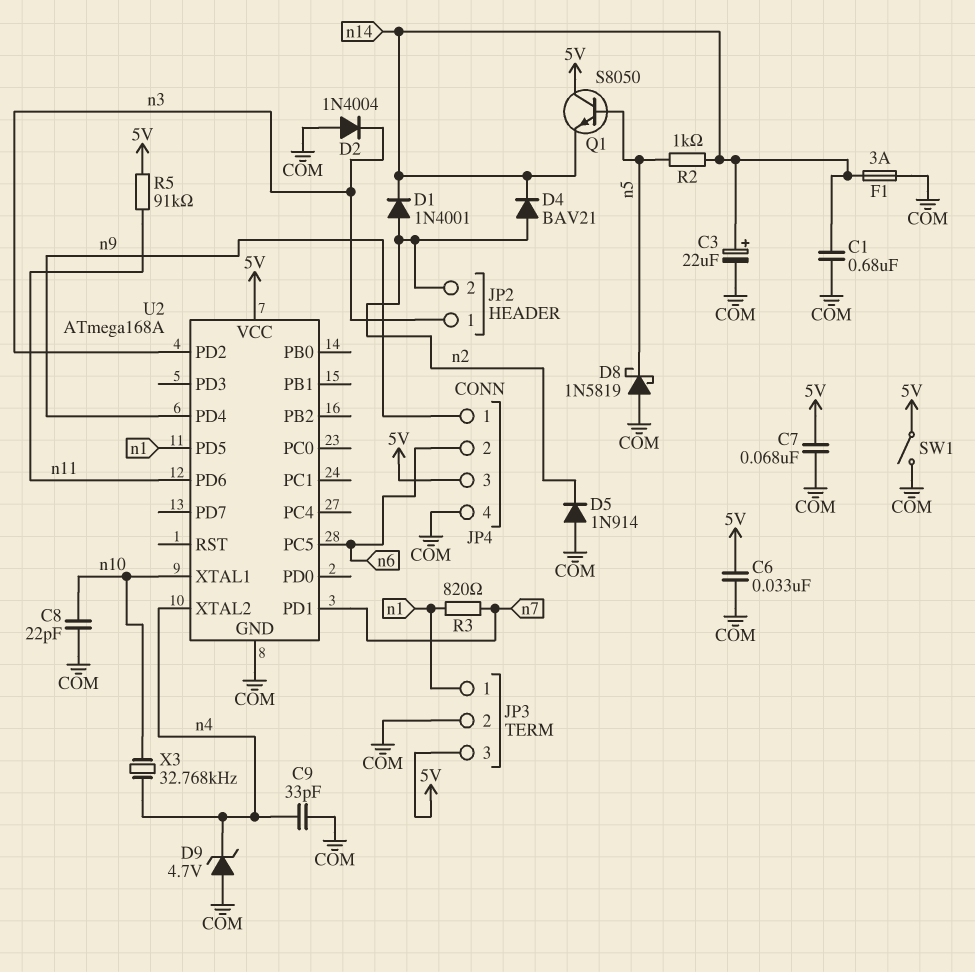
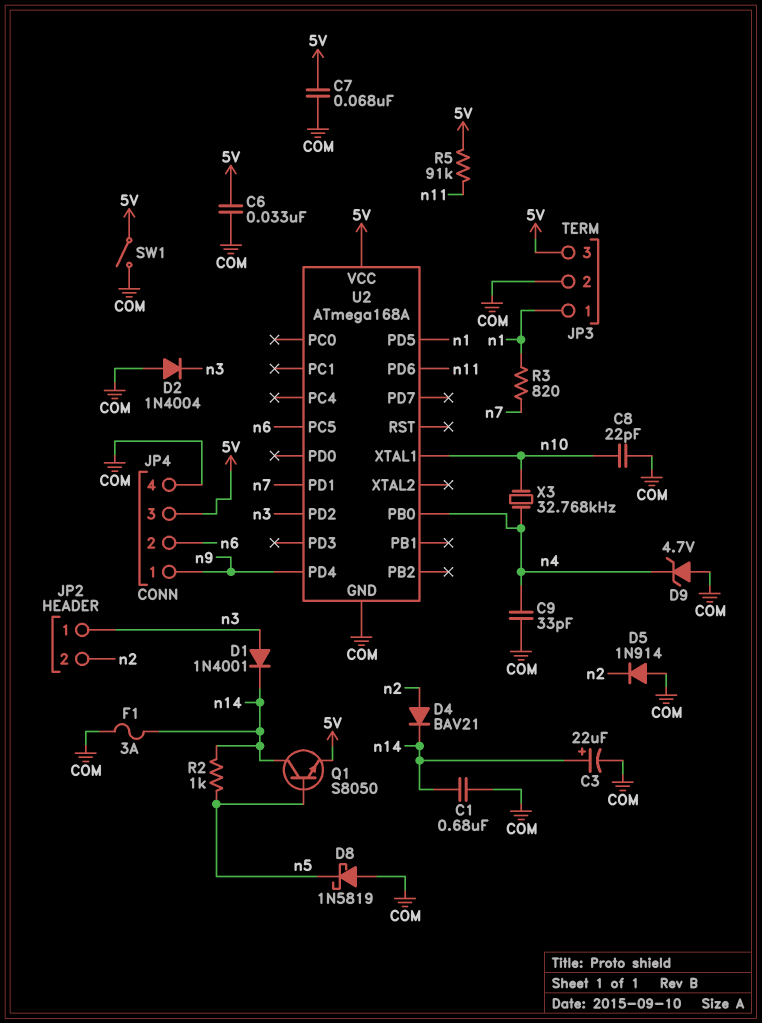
D1: diode 1N4001 (A n2, K n14) -> diode 1N4001 (A n3, K n14)
Q1: NPN S8050 (B n5, C 5V, E n14) -> NPN S8050 (B n5, C n14, E 5V)
U2 pin PB0: none -> n4
U2 pin XTAL2: n4 -> none

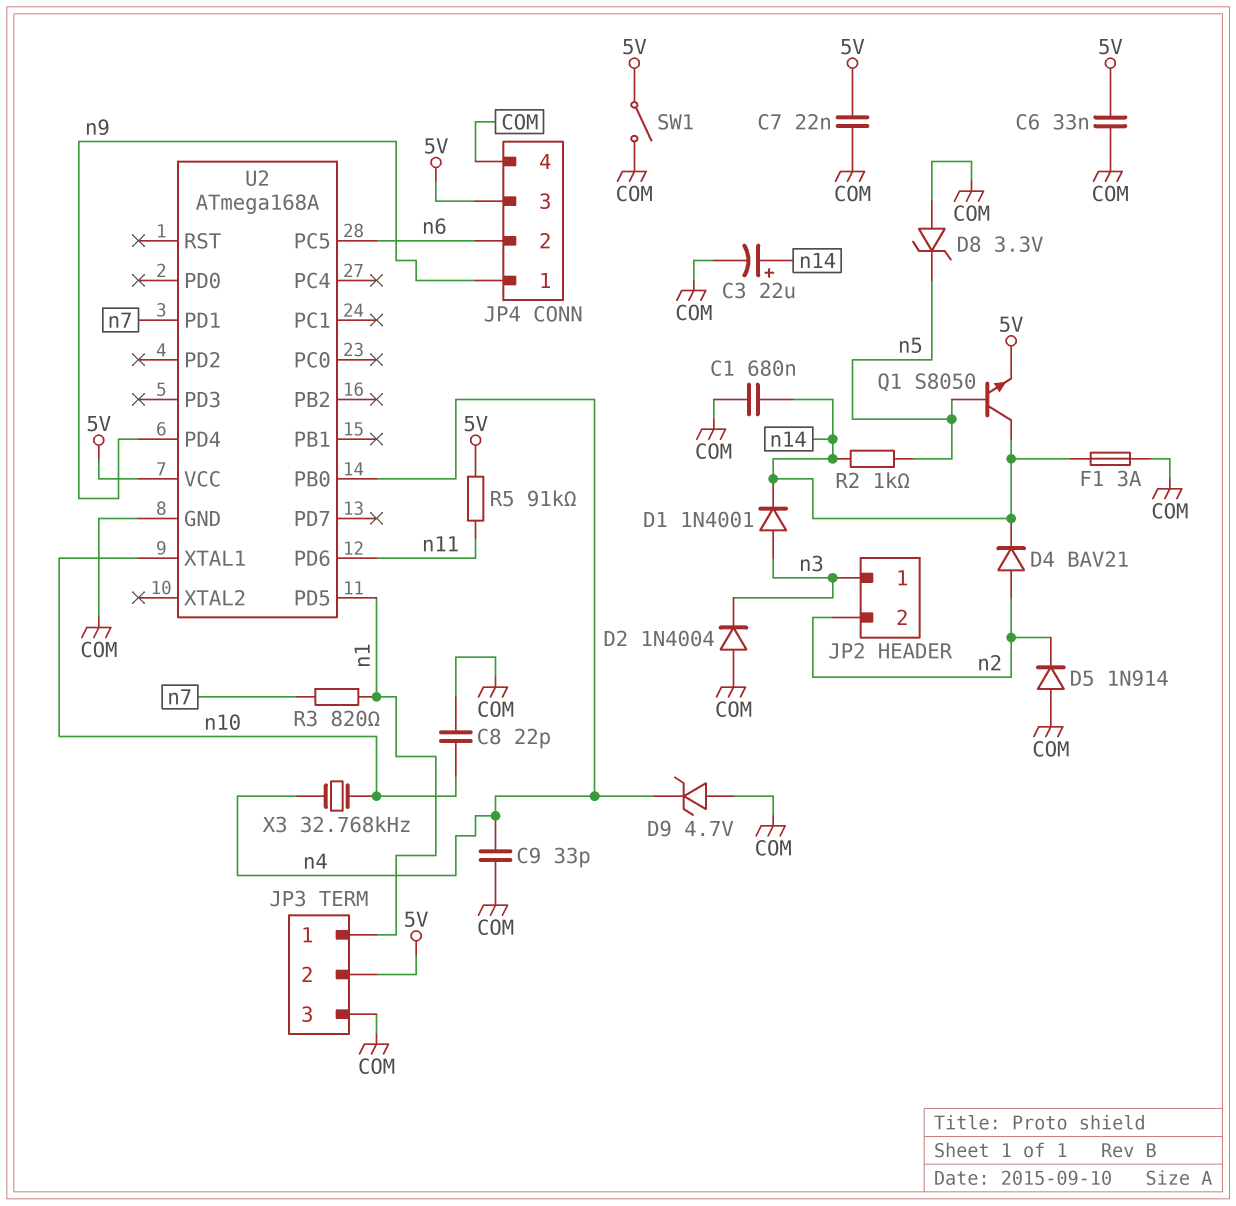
C7: 68nF (5V, COM) -> 22nF (5V, COM)
D8: schottky 1N5819 (A COM, K n5) -> zener 3.3V (A COM, K n5)
JP3 pin 2: COM -> 5V
JP3 pin 3: 5V -> COM
U2 pin PD2: n3 -> none

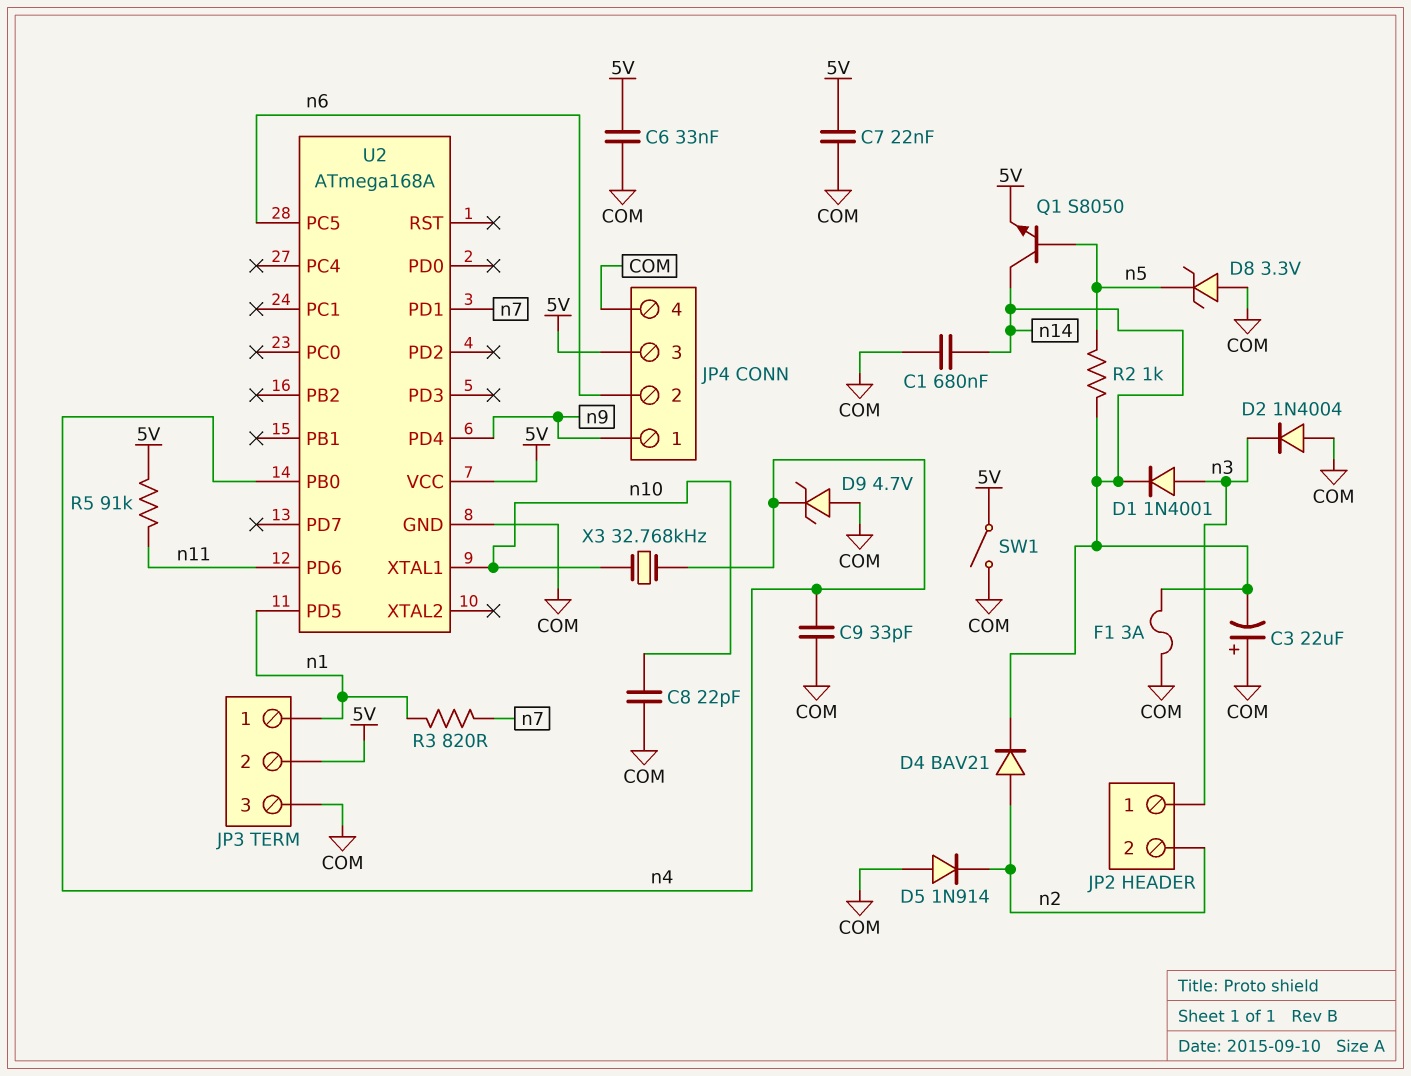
C3: 22uF (plus n14, minus COM) -> 22uF (plus COM, minus n14)

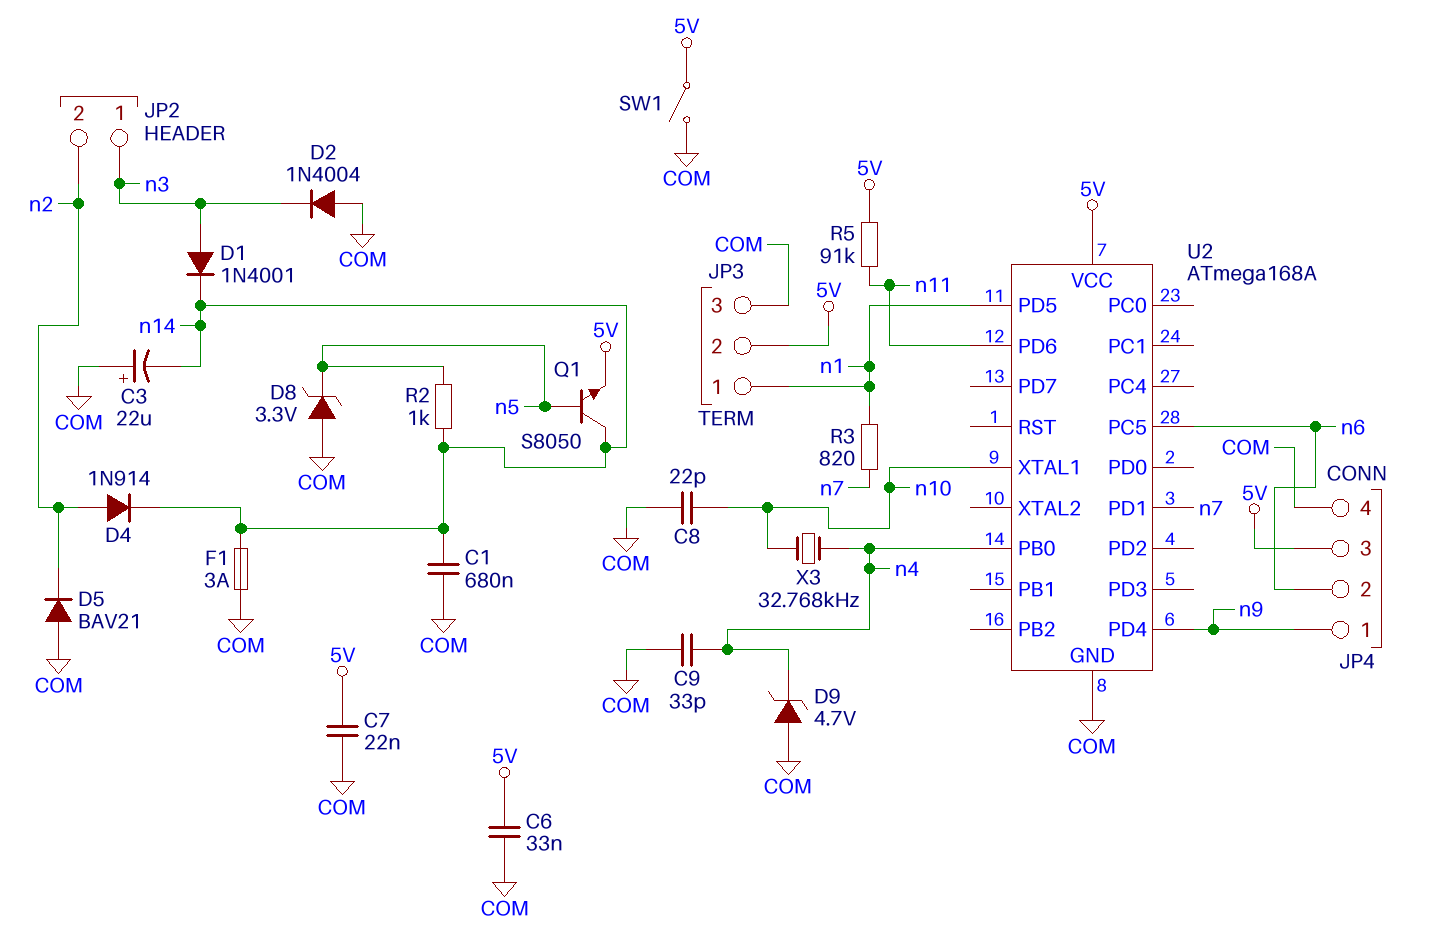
D4: diode BAV21 (A n2, K n14) -> diode 1N914 (A n2, K n14)
D5: diode 1N914 (A COM, K n2) -> diode BAV21 (A COM, K n2)

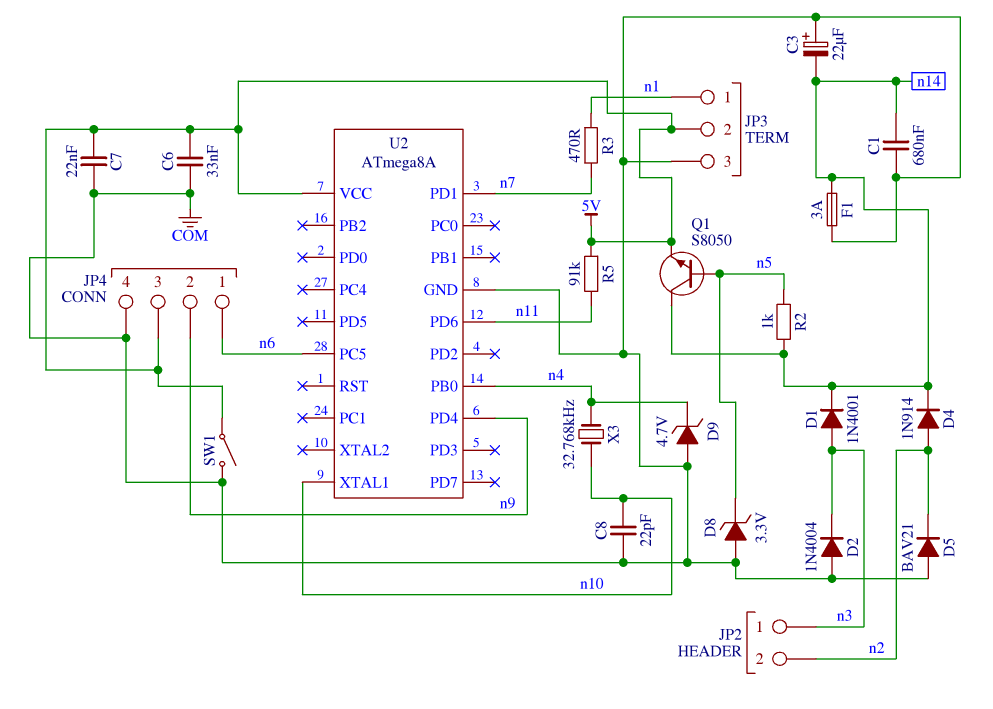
C9: 33pF (COM, n4) -> none
JP4 pin 1: n9 -> n6
JP4 pin 2: n6 -> n9
R3: 820 (n1, n7) -> 470 (n1, n7)
U2: ATmega168A -> ATmega8A
U2 pin PD5: n1 -> none

